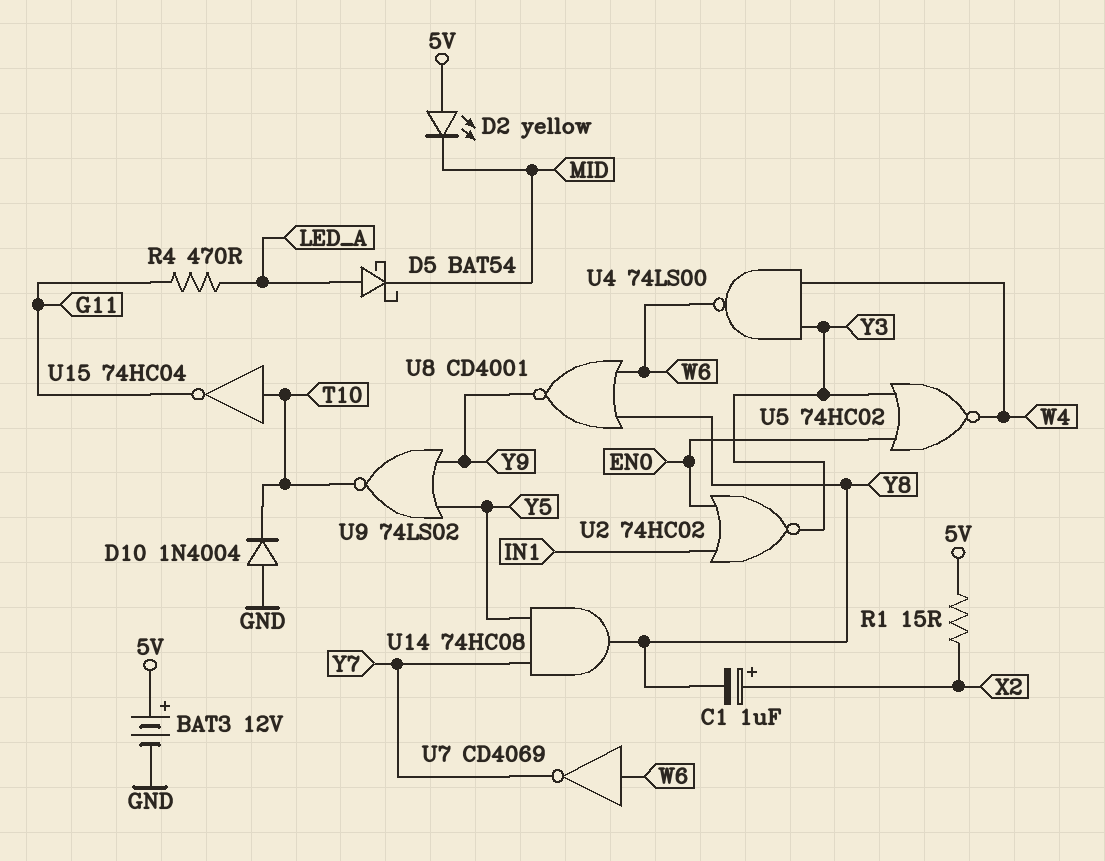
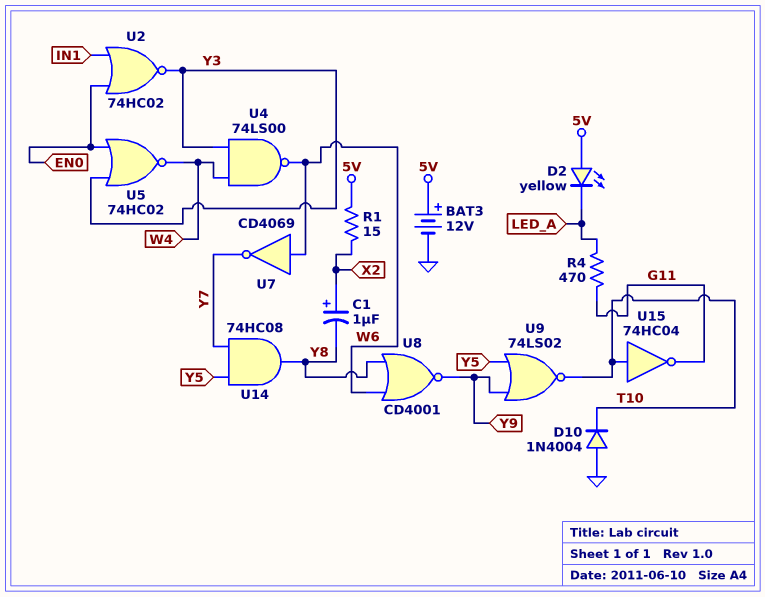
D2: LED yellow (A 5V, K MID) -> LED yellow (A 5V, K LED_A)
D5: schottky BAT54 (A LED_A, K MID) -> none

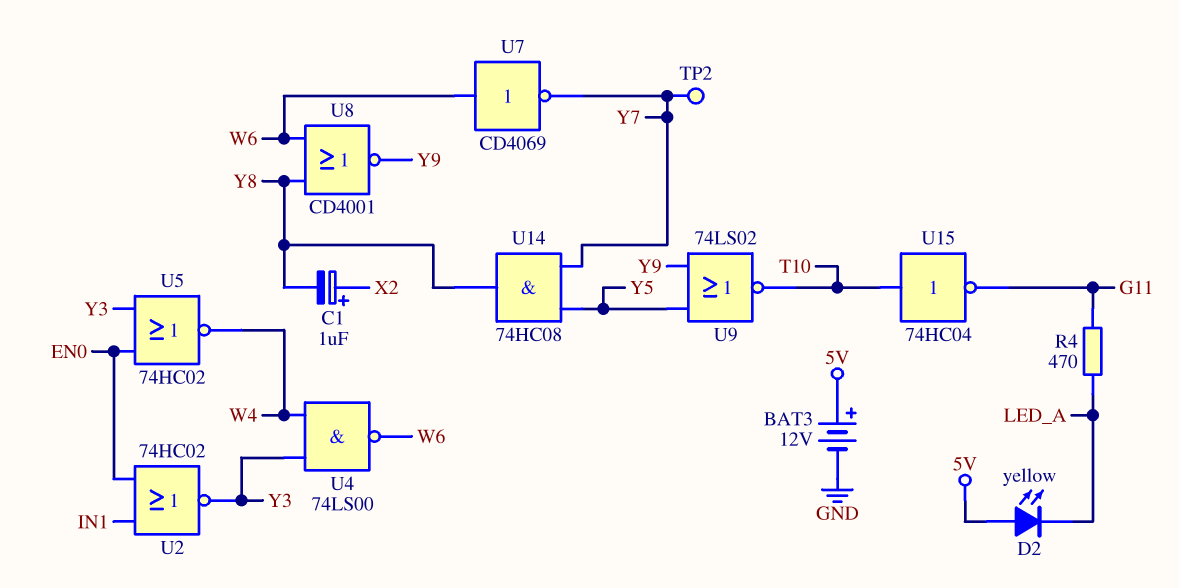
D10: diode 1N4004 (A GND, K T10) -> none
R1: 15 (5V, X2) -> none
TP2: none -> test point (Y7)

